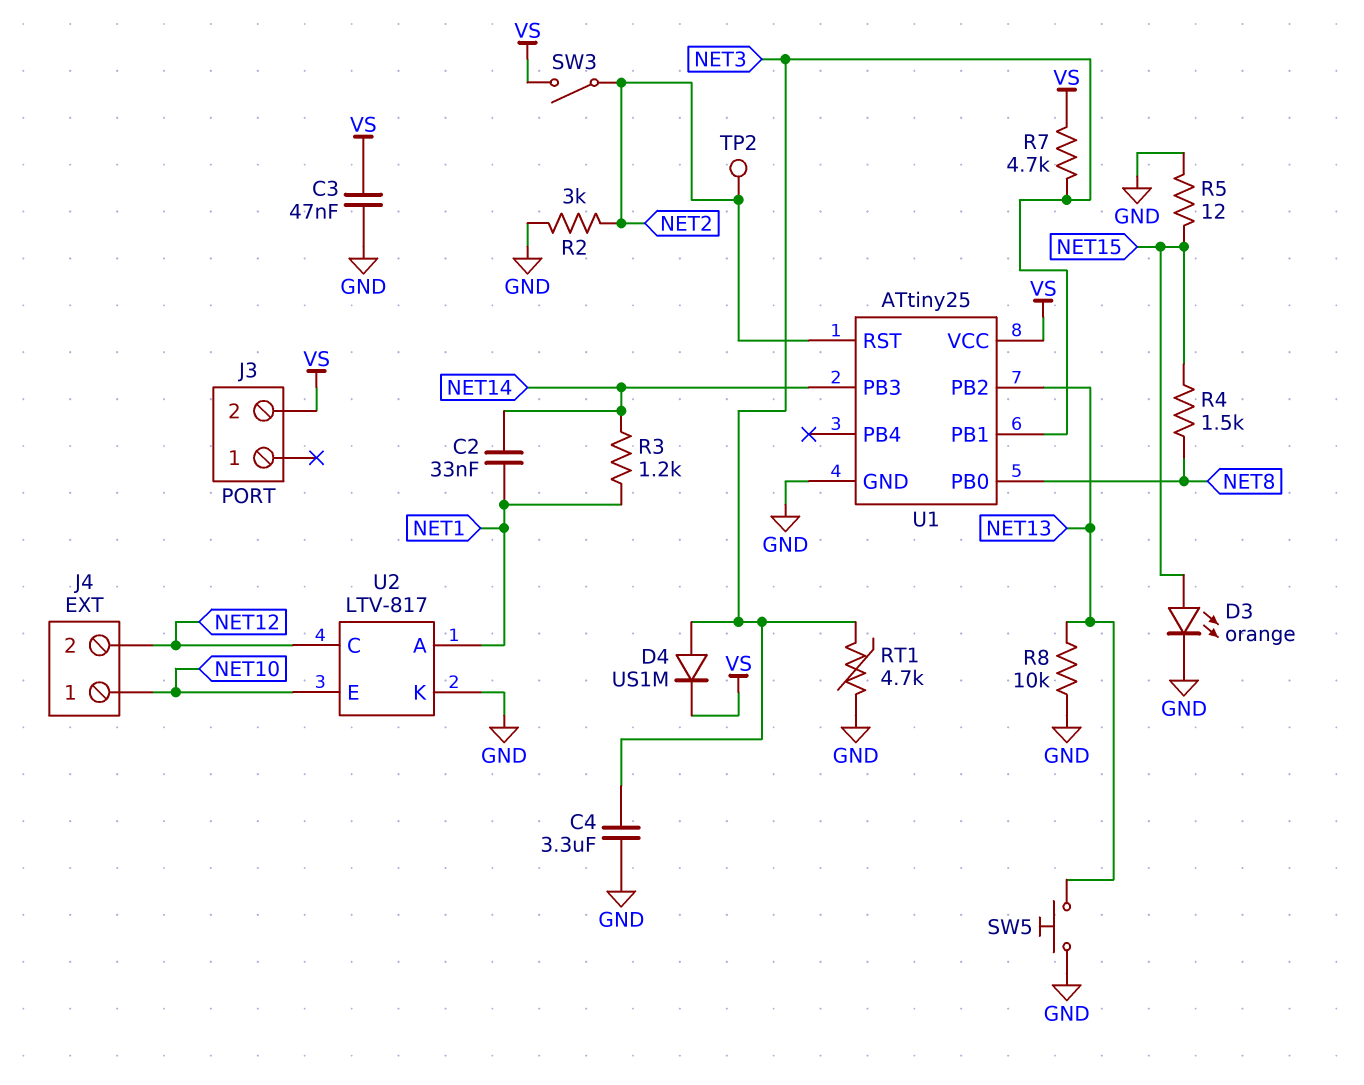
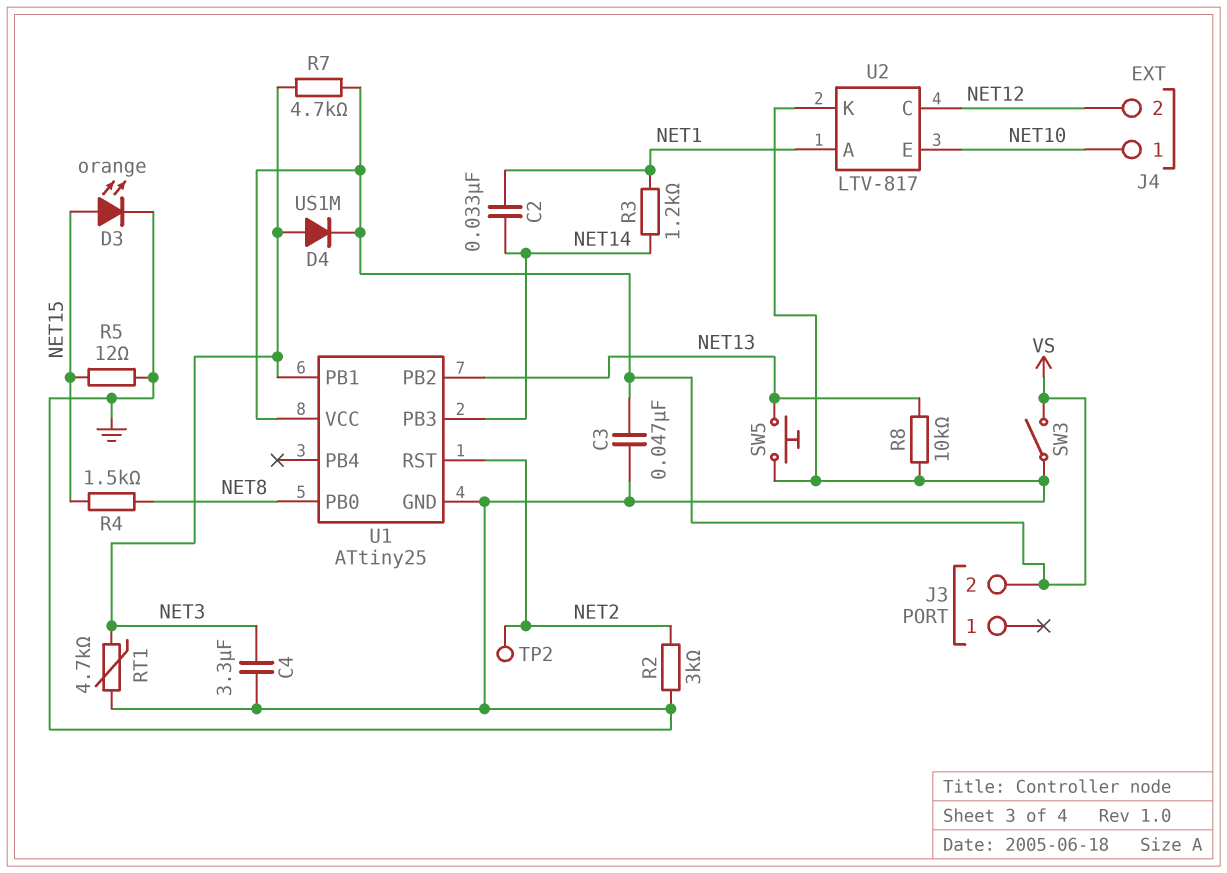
SW3: switch (NET2, VS) -> switch (GND, VS)

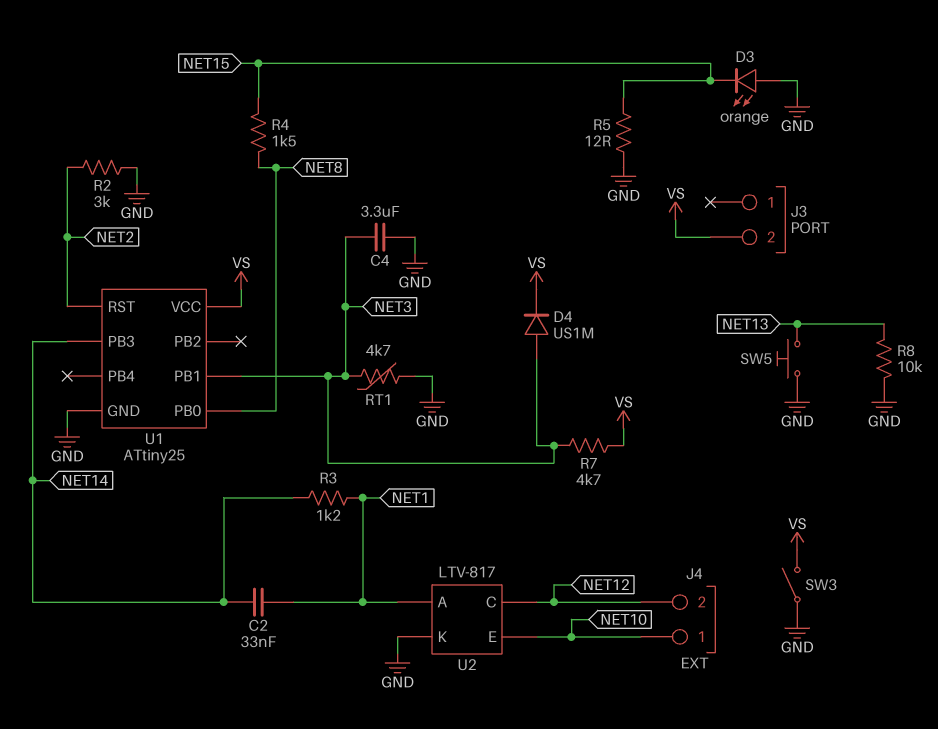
C3: 47nF (GND, VS) -> none
D3: LED orange (A NET15, K GND) -> LED orange (A GND, K NET15)
TP2: test point (NET2) -> none
U1 pin PB2: NET13 -> none

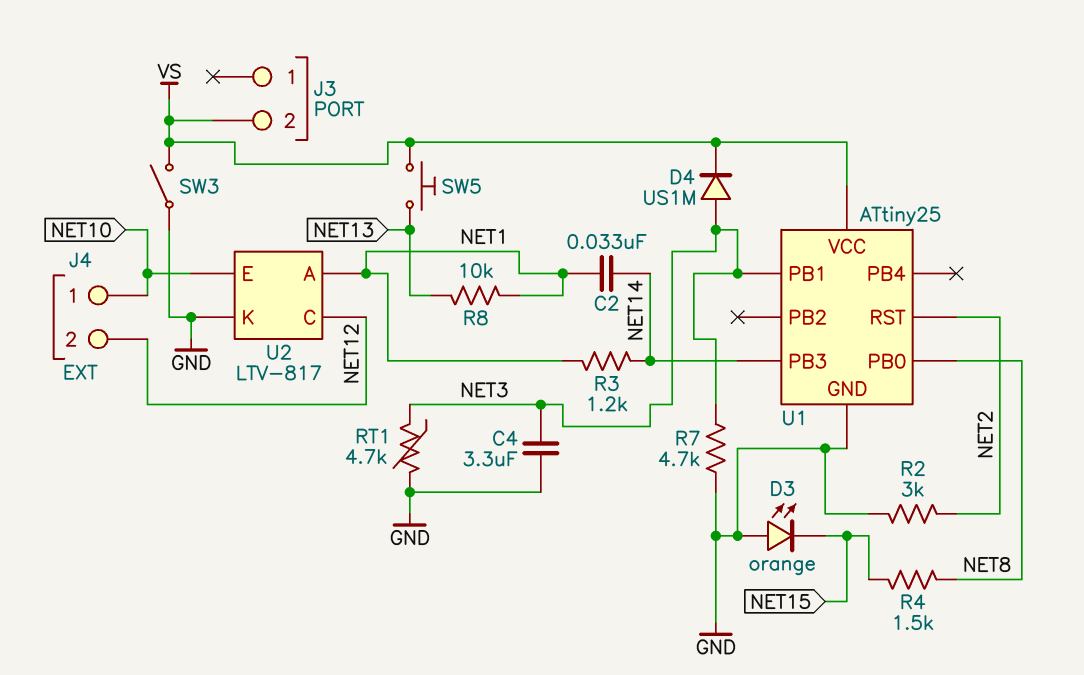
R5: 12 (GND, NET15) -> none
R7: 4.7k (NET3, VS) -> 4.7k (GND, NET3)
R8: 10k (GND, NET13) -> 10k (NET1, NET13)
SW5: button (GND, NET13) -> button (NET13, VS)

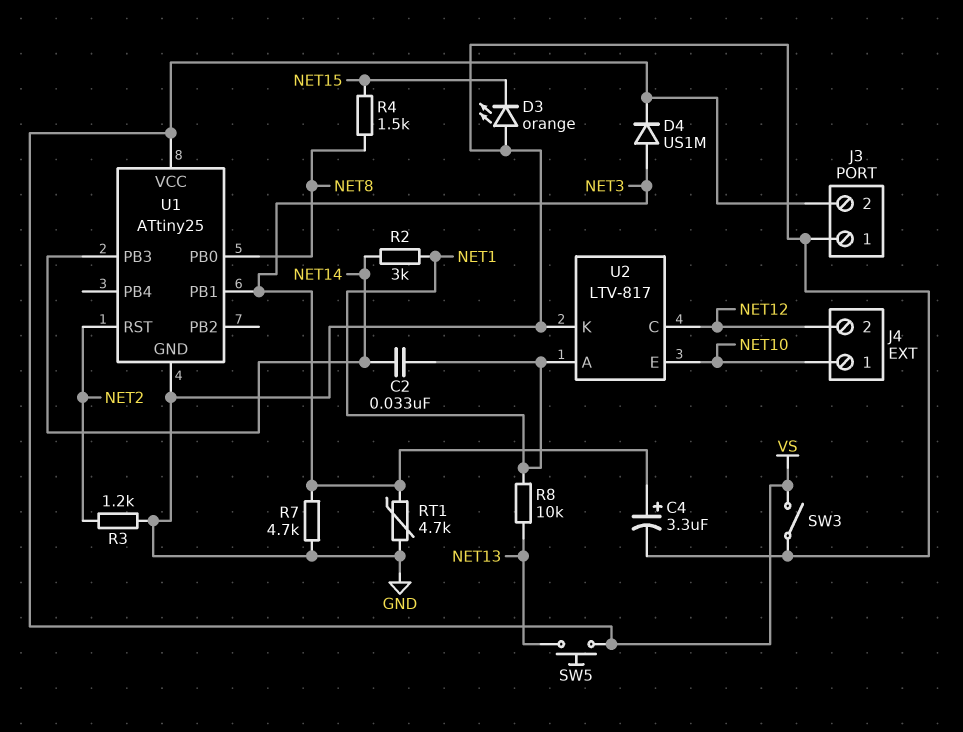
C4: 3.3uF (GND, NET3) -> 3.3uF (plus NET3, minus GND)
J3 pin 1: none -> GND
R2: 3k (GND, NET2) -> 3k (NET1, NET14)
R3: 1.2k (NET1, NET14) -> 1.2k (GND, NET2)

